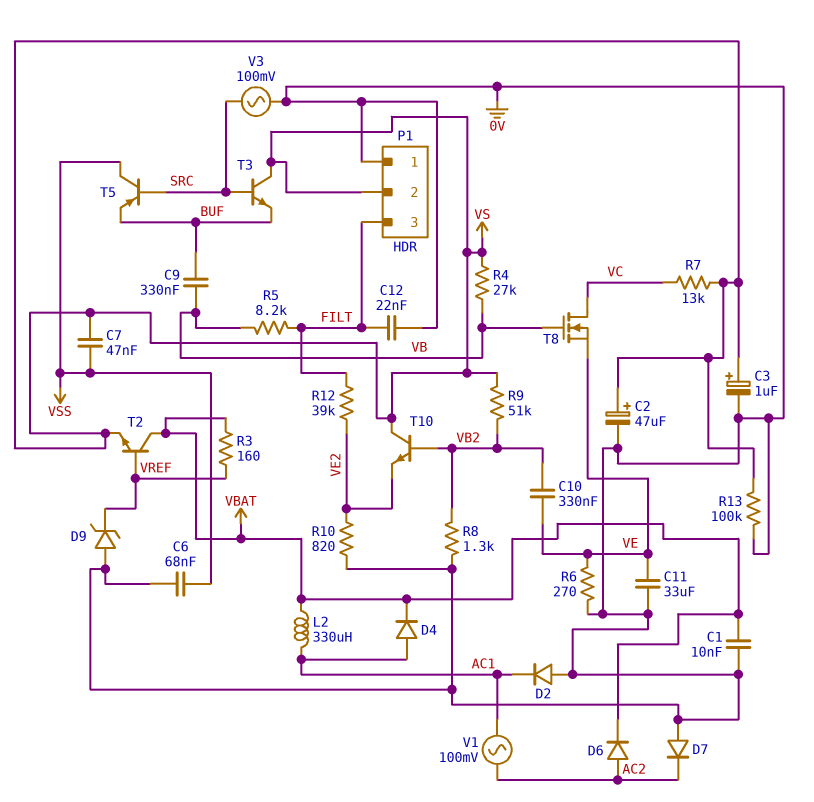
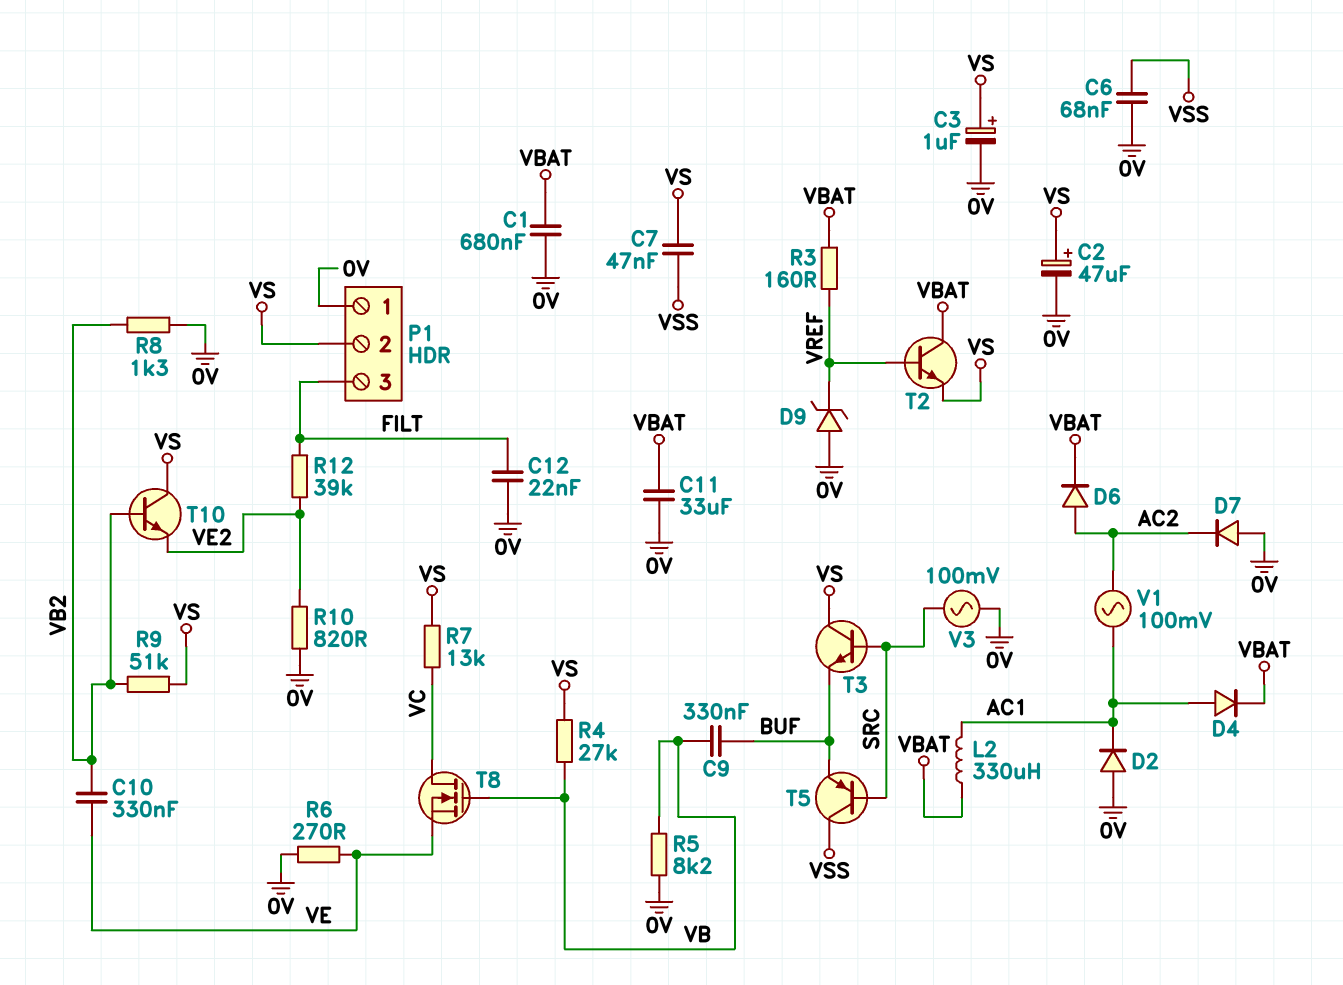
C1: 10nF (0V, VBAT) -> 680nF (0V, VBAT)
C11: 33uF (0V, VE) -> 33uF (0V, VBAT)
R5: 8.2k (FILT, VB) -> 8.2k (0V, VB)
R13: 100k (0V, VS) -> none

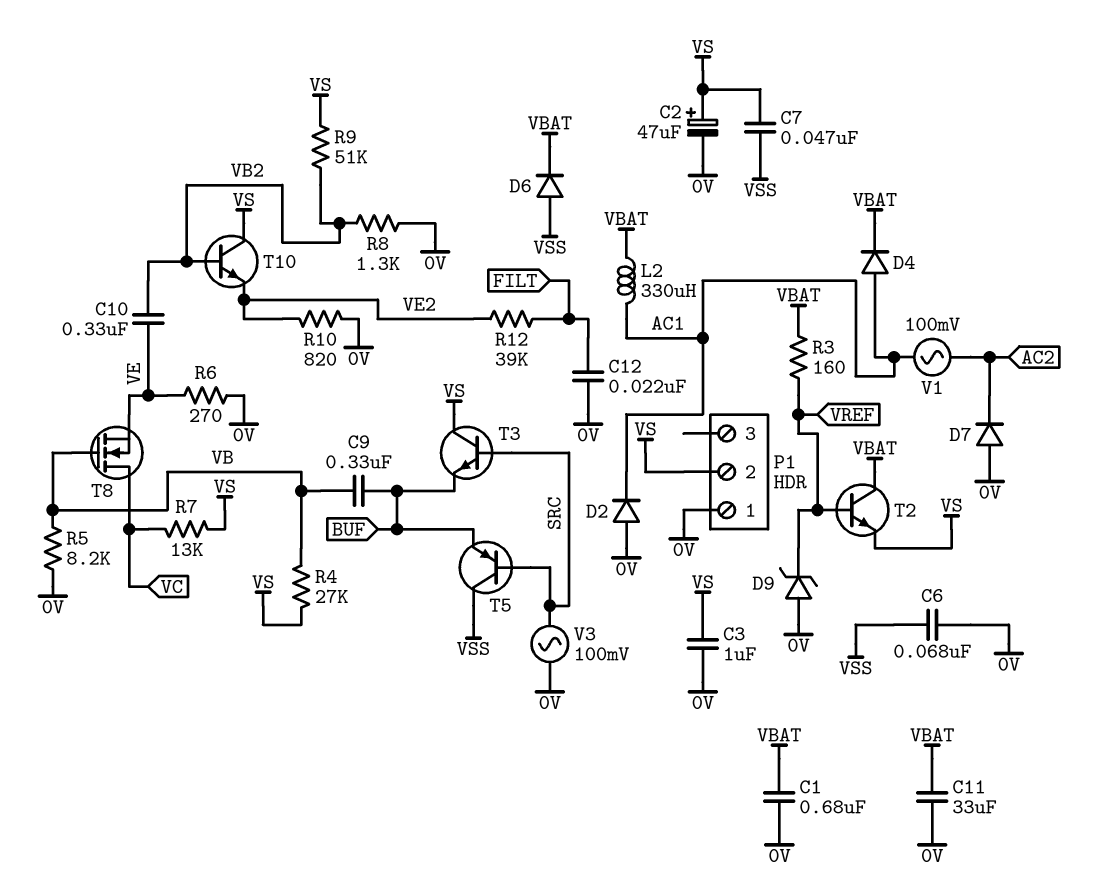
C3: 1uF (plus VS, minus 0V) -> 1uF (0V, VS)
D6: diode (A AC2, K VBAT) -> diode (A VSS, K VBAT)
P1 pin 3: FILT -> none

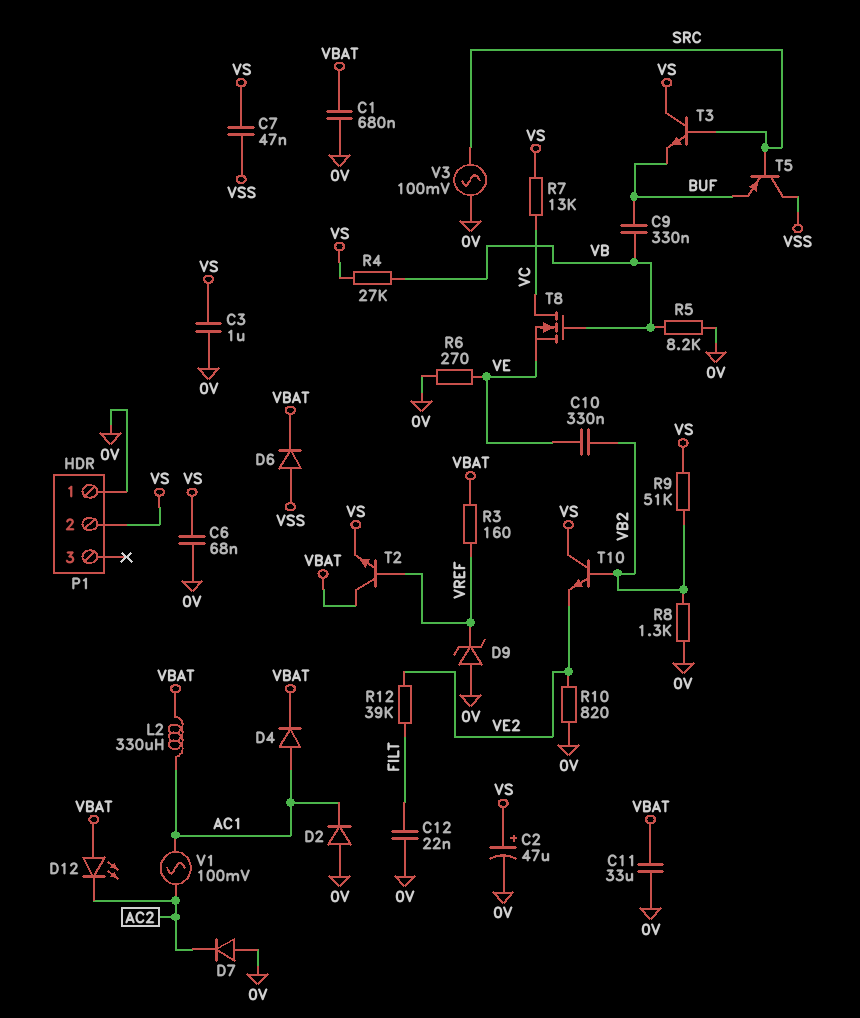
C6: 68nF (0V, VSS) -> 68nF (0V, VS)
D12: none -> LED (A VBAT, K AC2)

